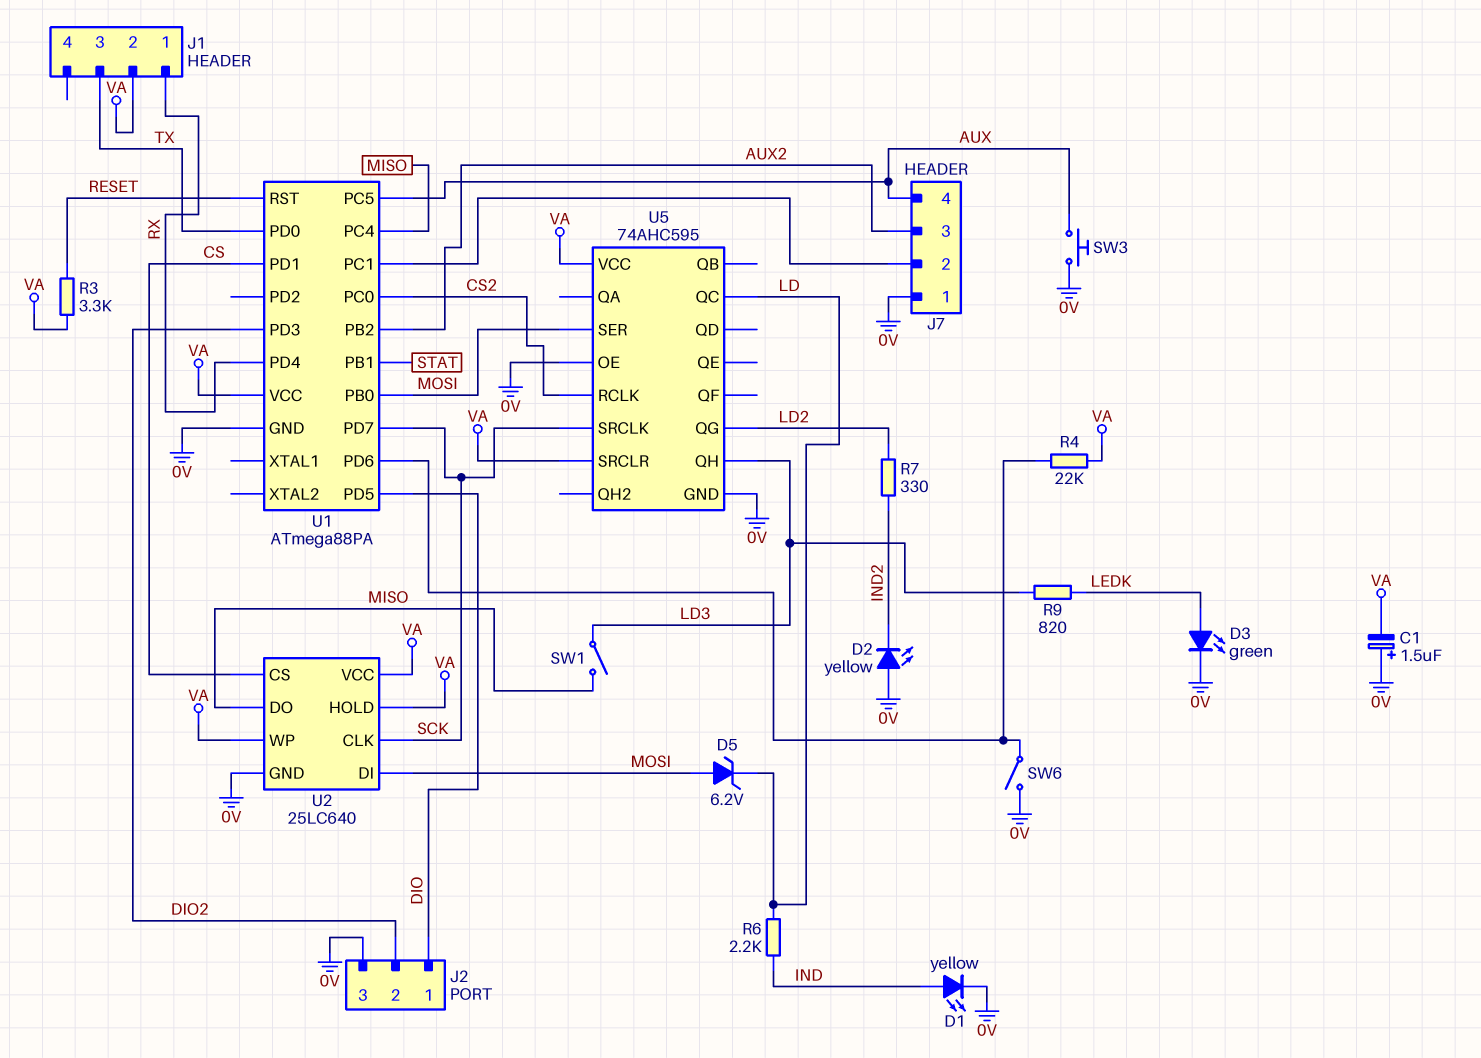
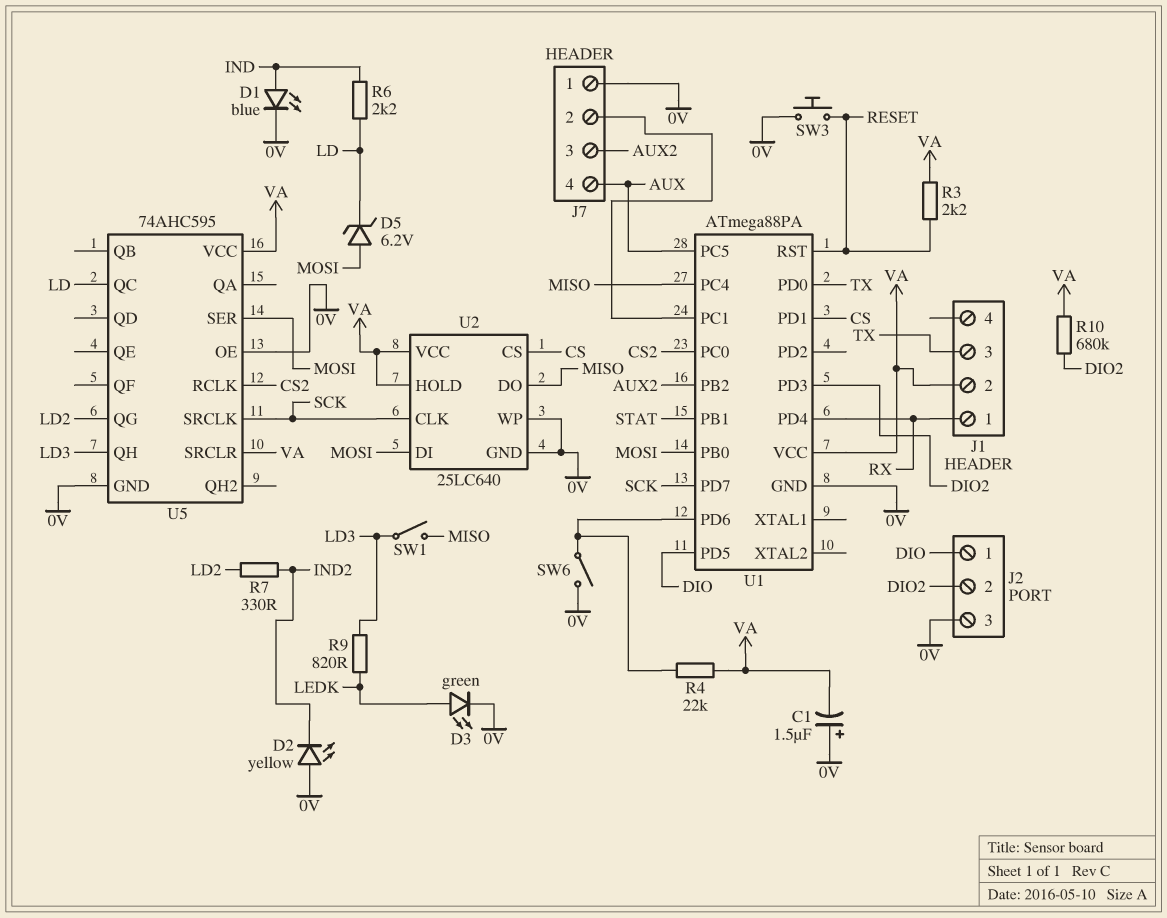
D1: LED yellow (A IND, K 0V) -> LED blue (A IND, K 0V)
R3: 3.3k (RESET, VA) -> 2.2k (RESET, VA)
R10: none -> 680k (DIO2, VA)
SW3: button (0V, AUX) -> button (0V, RESET)
U2 pin WP: VA -> 0V

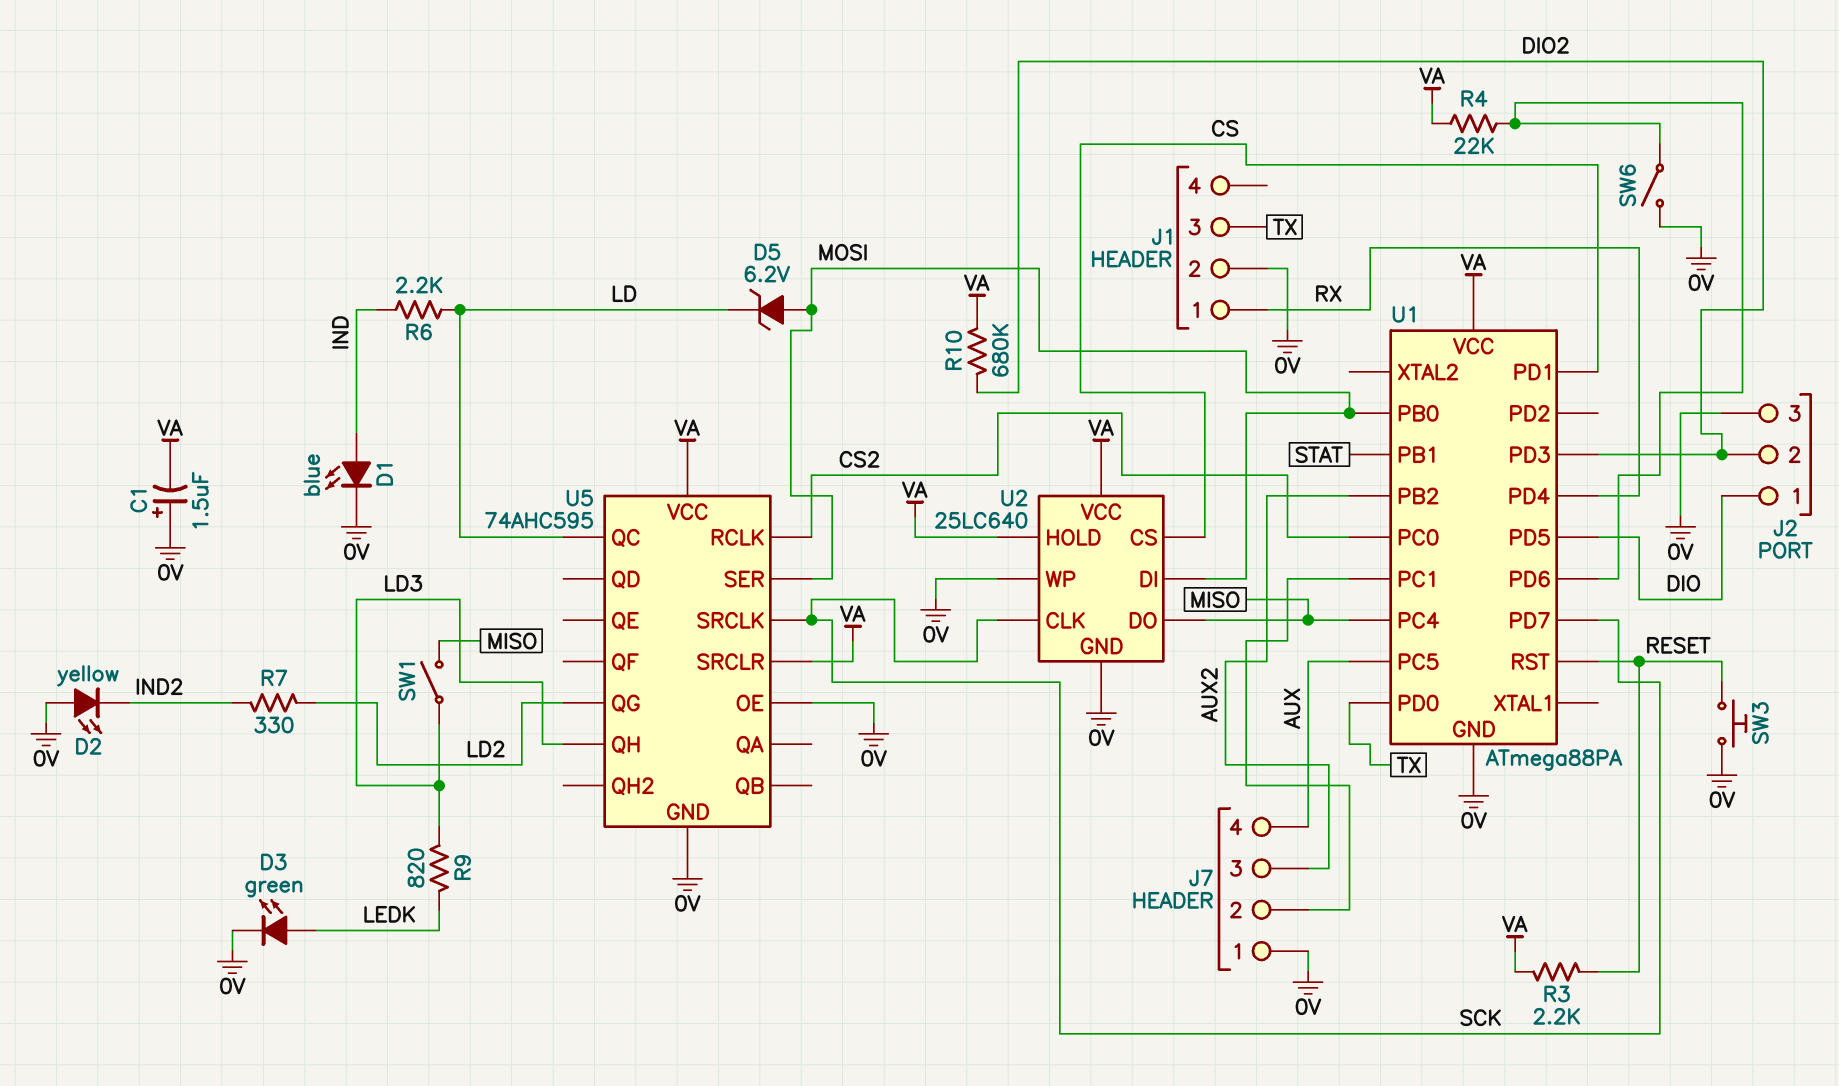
J1 pin 2: VA -> 0V

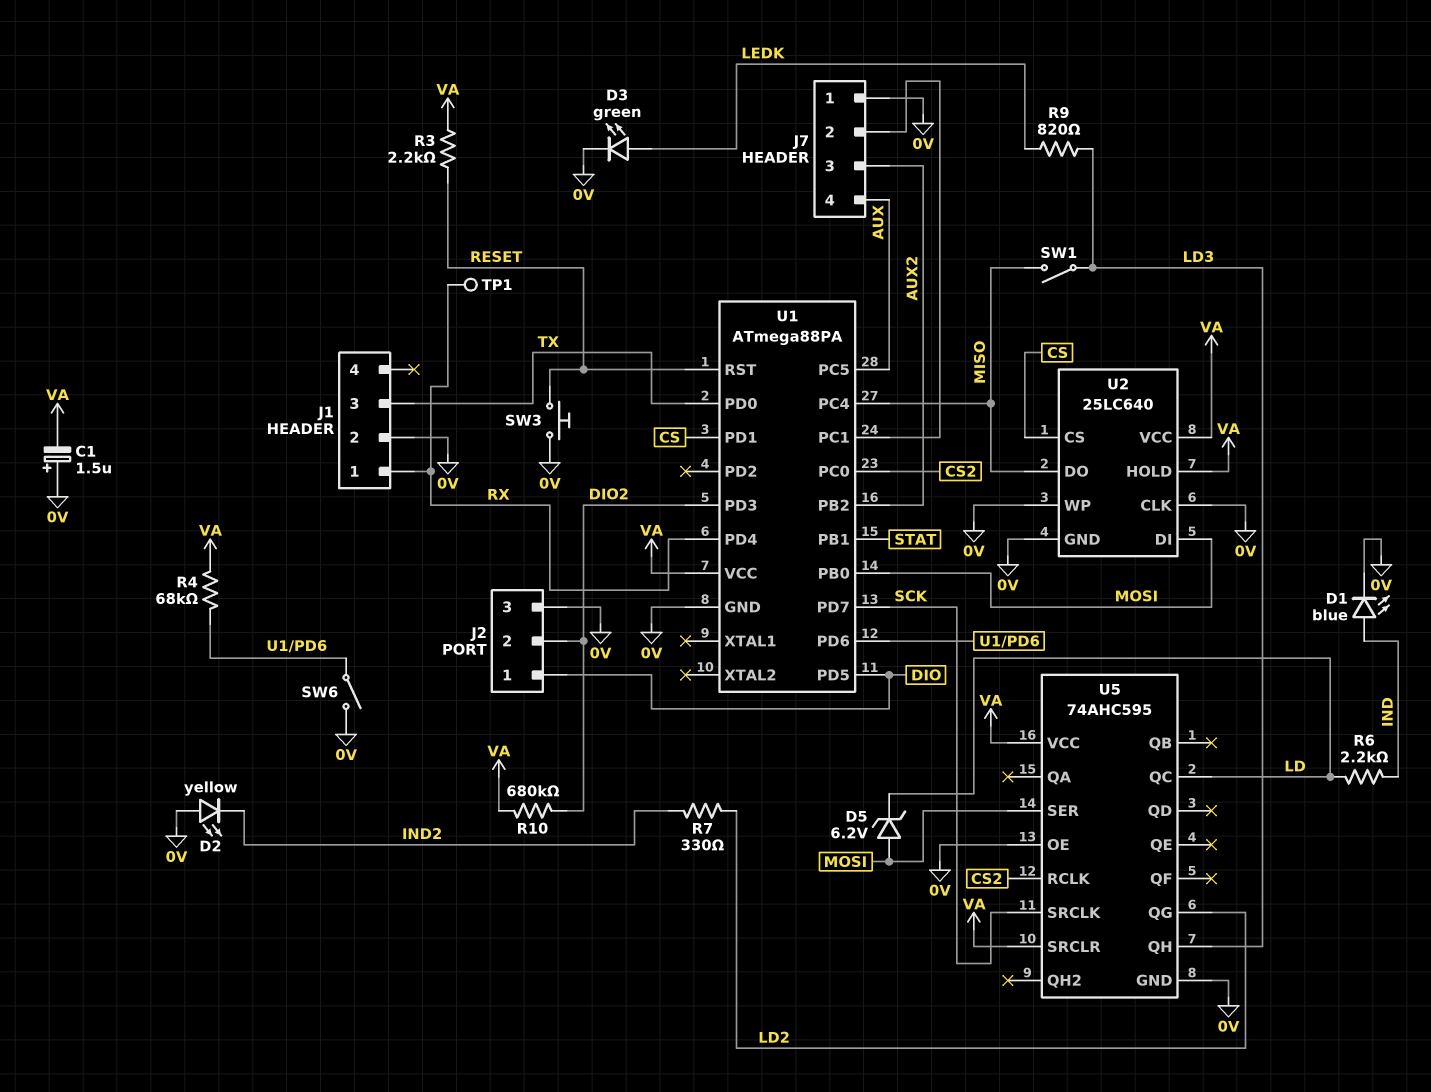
R4: 22k (U1/PD6, VA) -> 68k (U1/PD6, VA)
TP1: none -> test point (RX)
U2 pin CLK: SCK -> 0V

